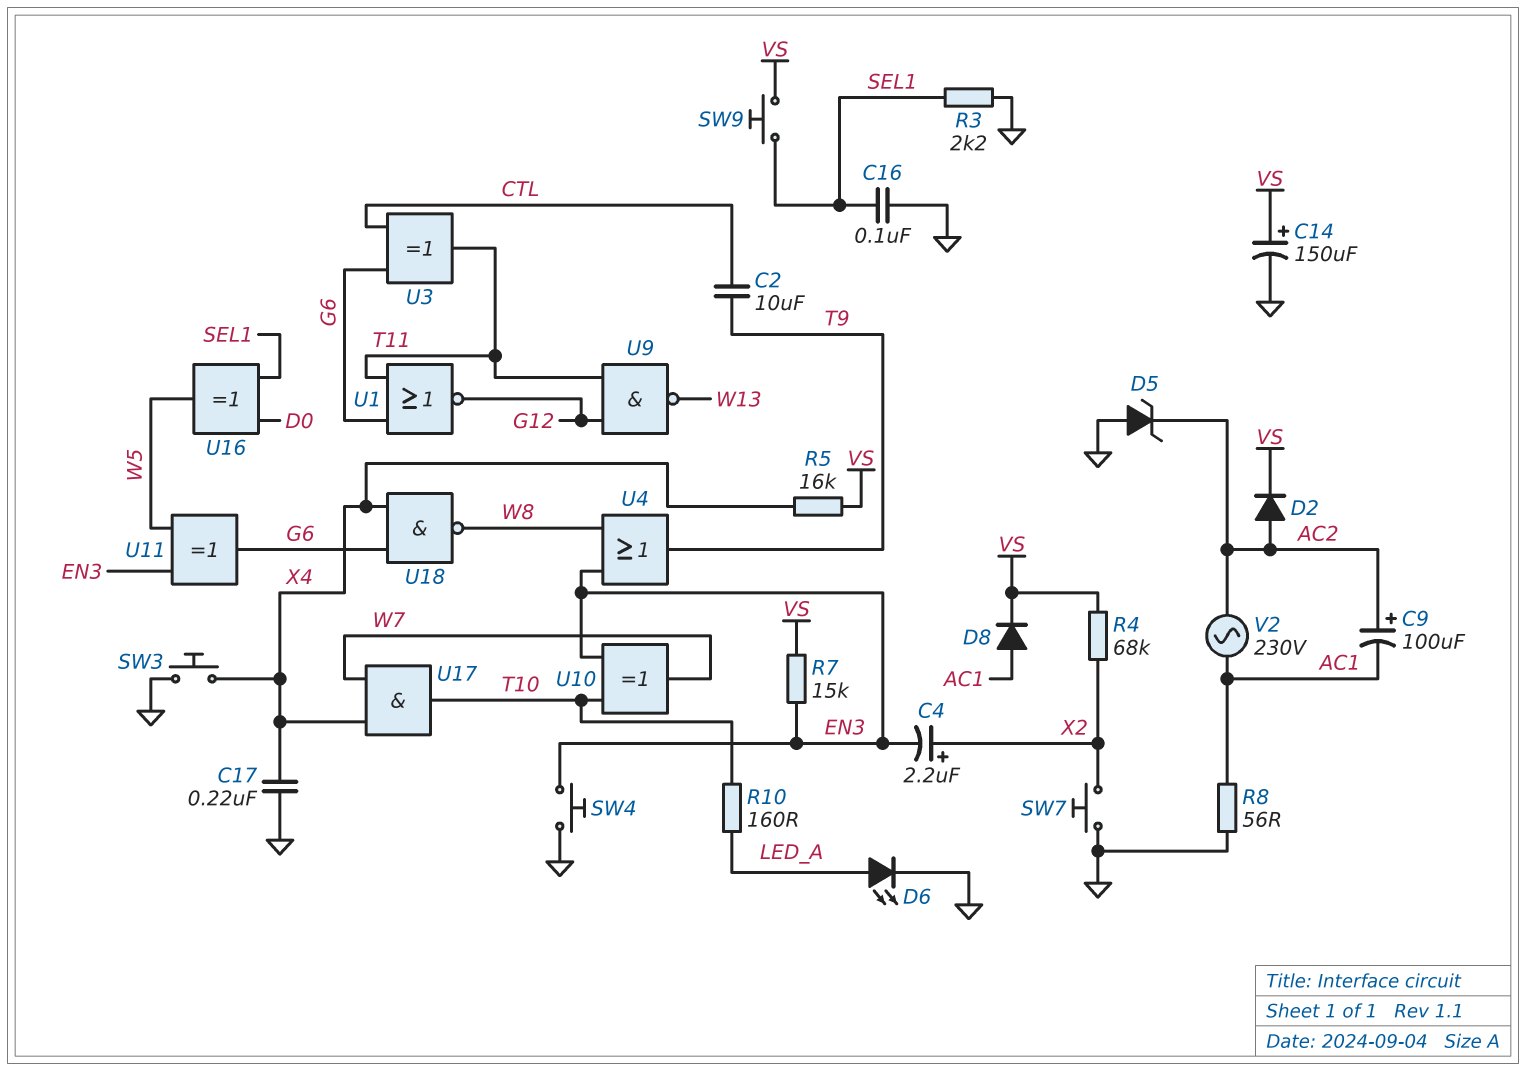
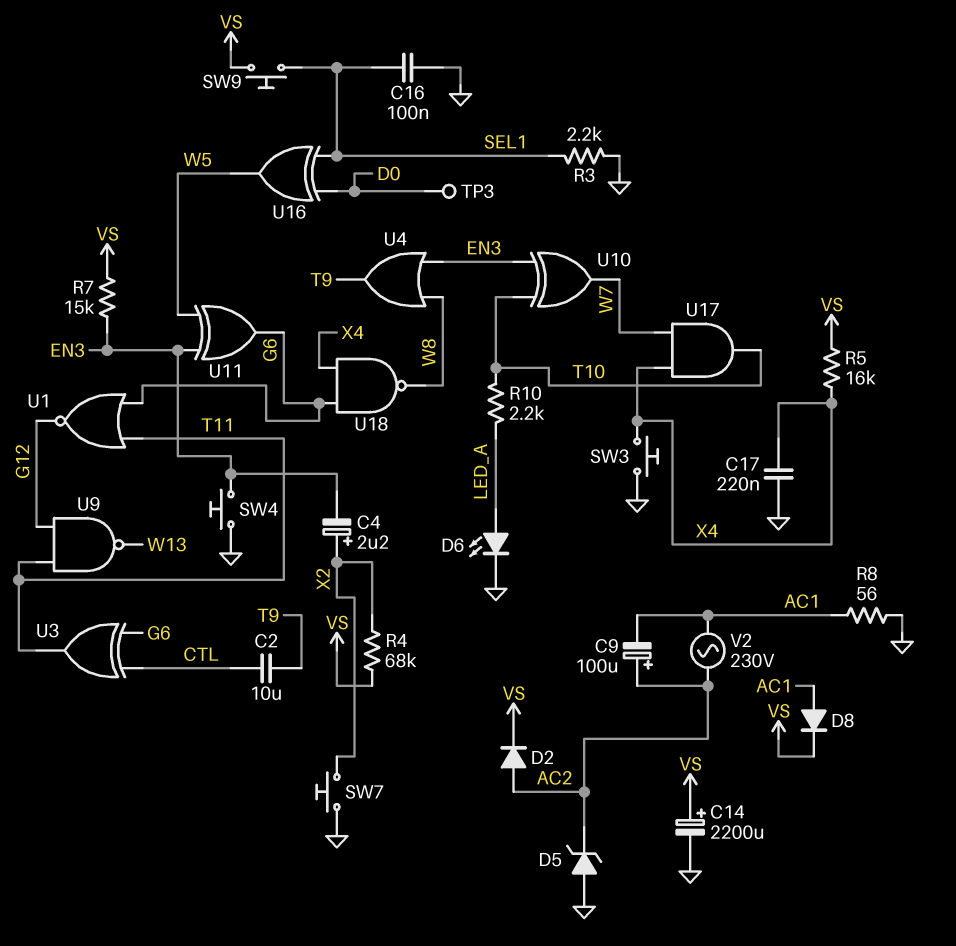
C14: 150uF (plus VS, minus GND) -> 2200uF (plus VS, minus GND)
R10: 160 (LED_A, T10) -> 2.2k (LED_A, T10)
TP3: none -> test point (D0)

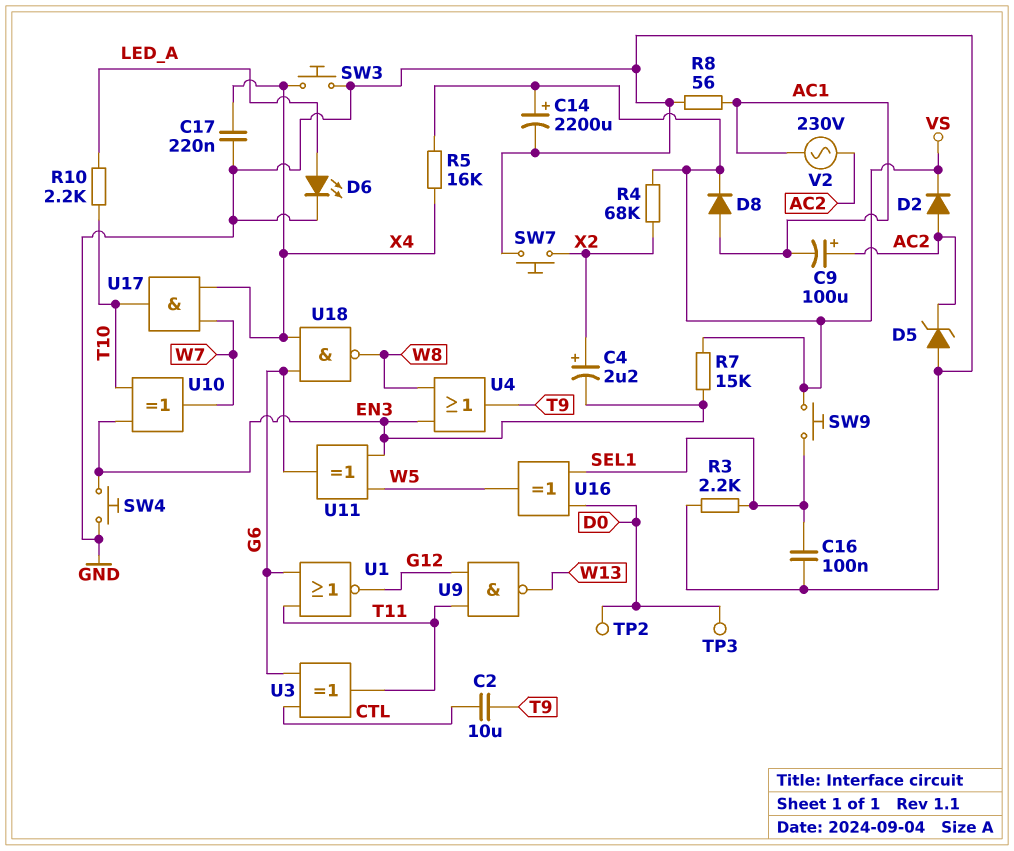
TP2: none -> test point (D0)

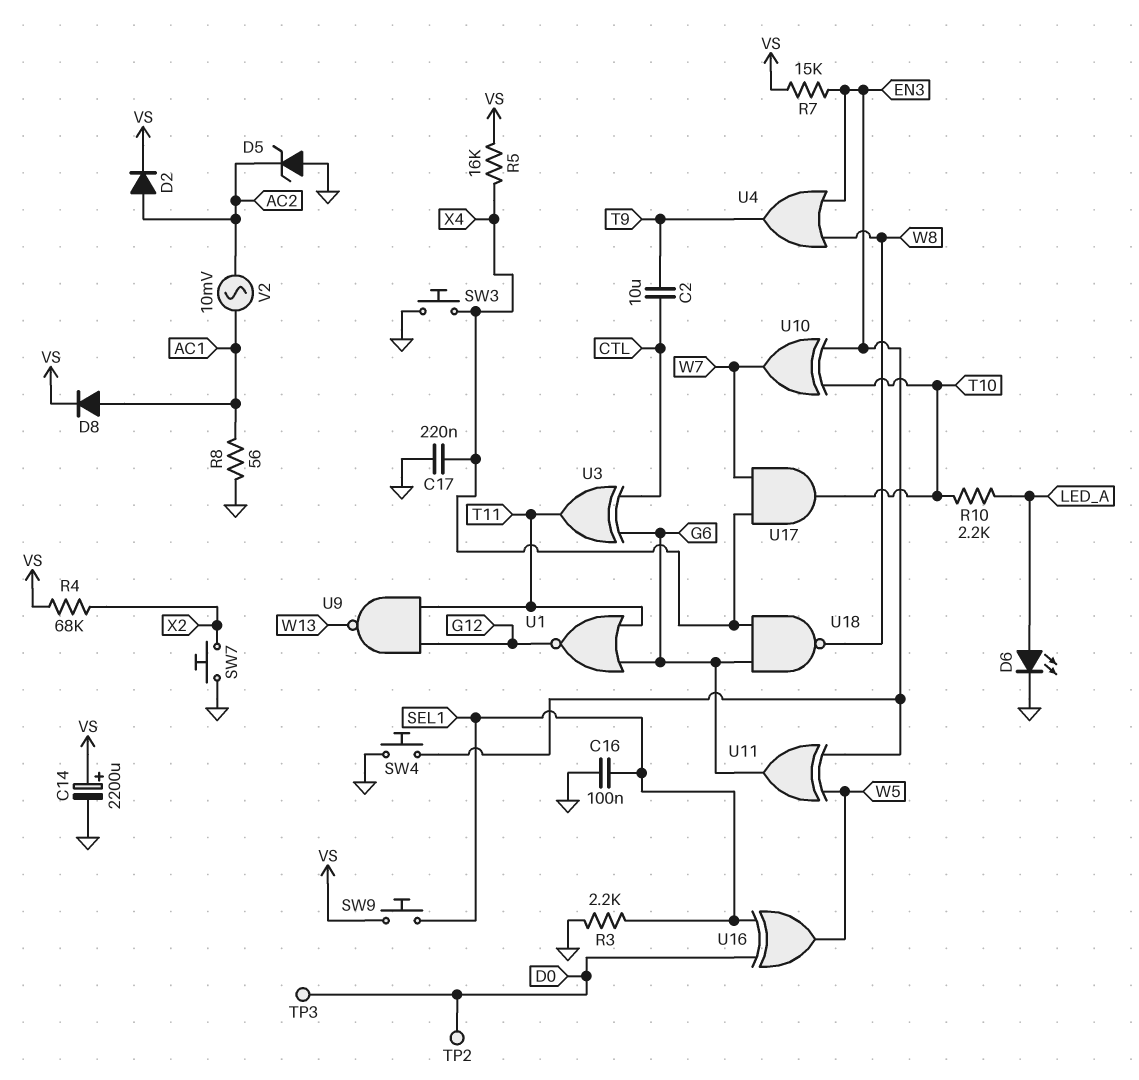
C4: 2.2uF (plus X2, minus EN3) -> none
C9: 100uF (plus AC2, minus AC1) -> none
V2: AC 230V (AC1, AC2) -> AC 10mV (AC1, AC2)

